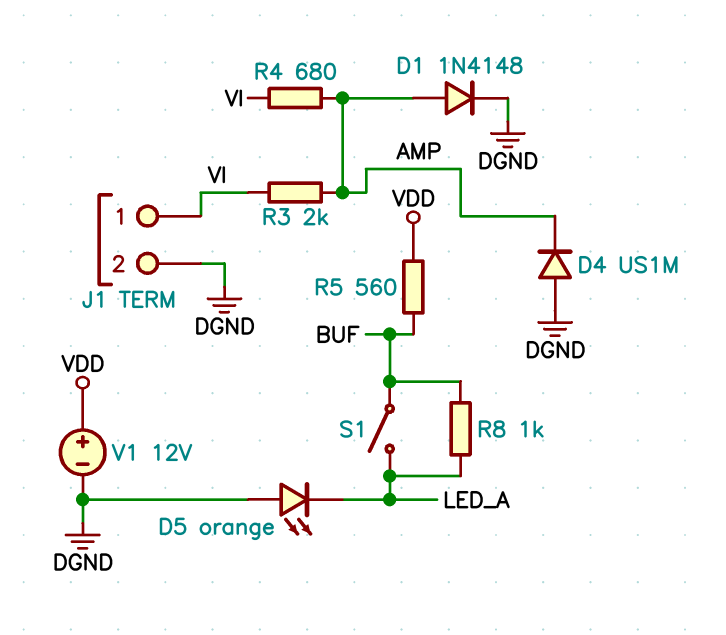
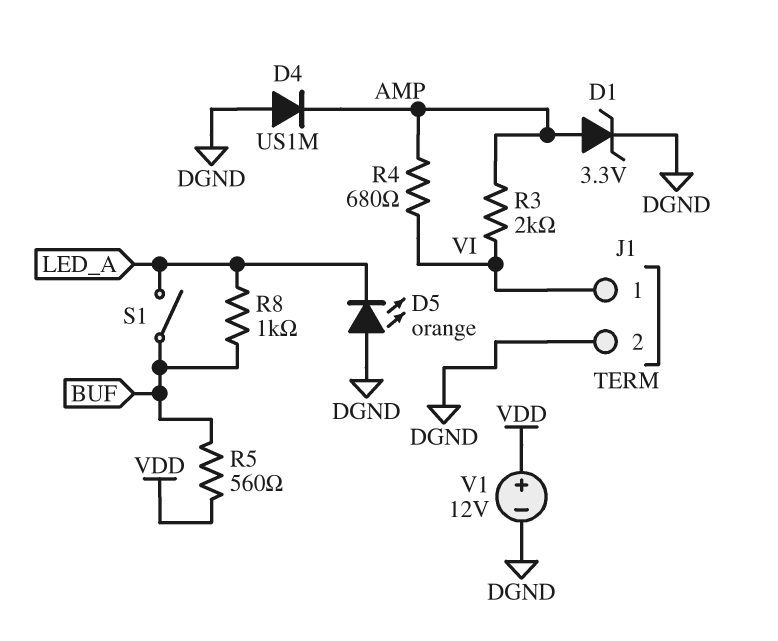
D1: diode 1N4148 (A AMP, K DGND) -> zener 3.3V (A AMP, K DGND)

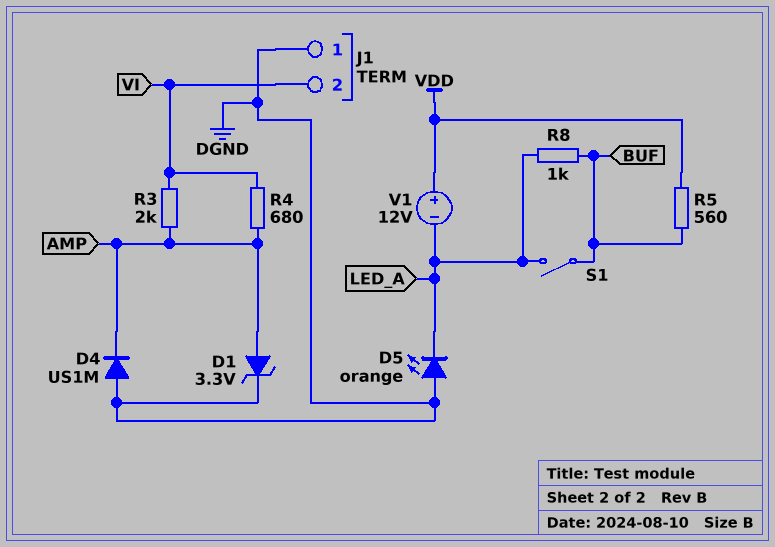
J1 pin 1: VI -> DGND
J1 pin 2: DGND -> VI
V1: 12V (plus VDD, minus DGND) -> 12V (plus VDD, minus LED_A)

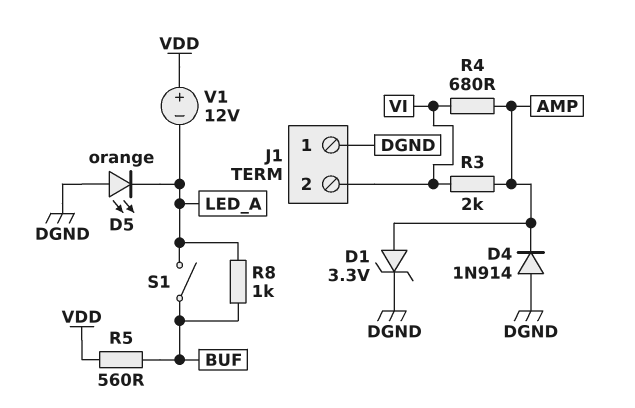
D4: diode US1M (A DGND, K AMP) -> diode 1N914 (A DGND, K AMP)

